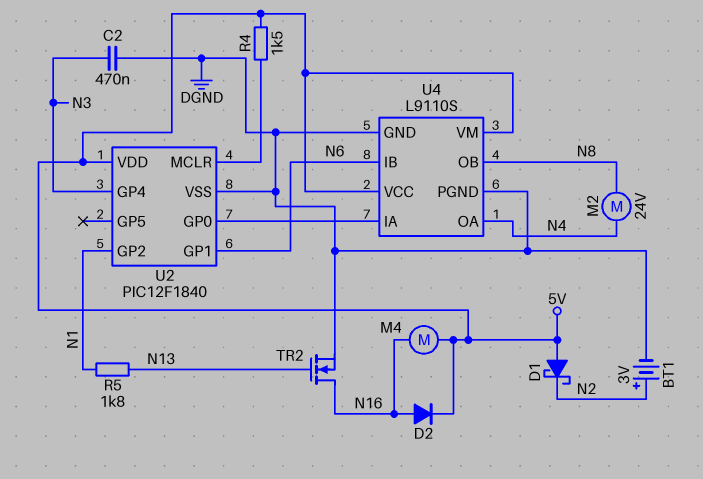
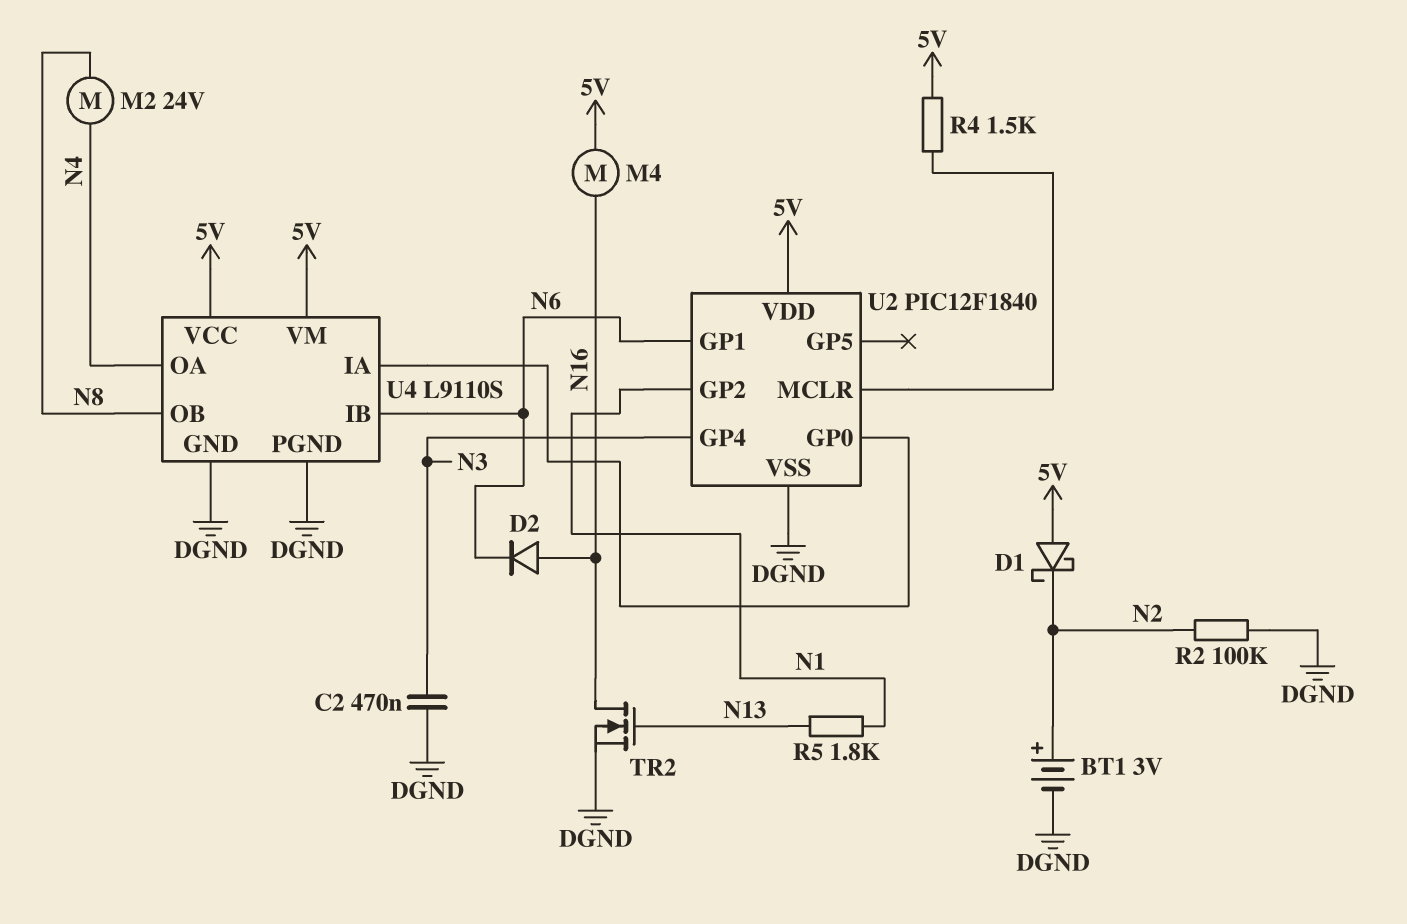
D2: diode (A N16, K 5V) -> diode (A N16, K N6)
R2: none -> 100k (DGND, N2)

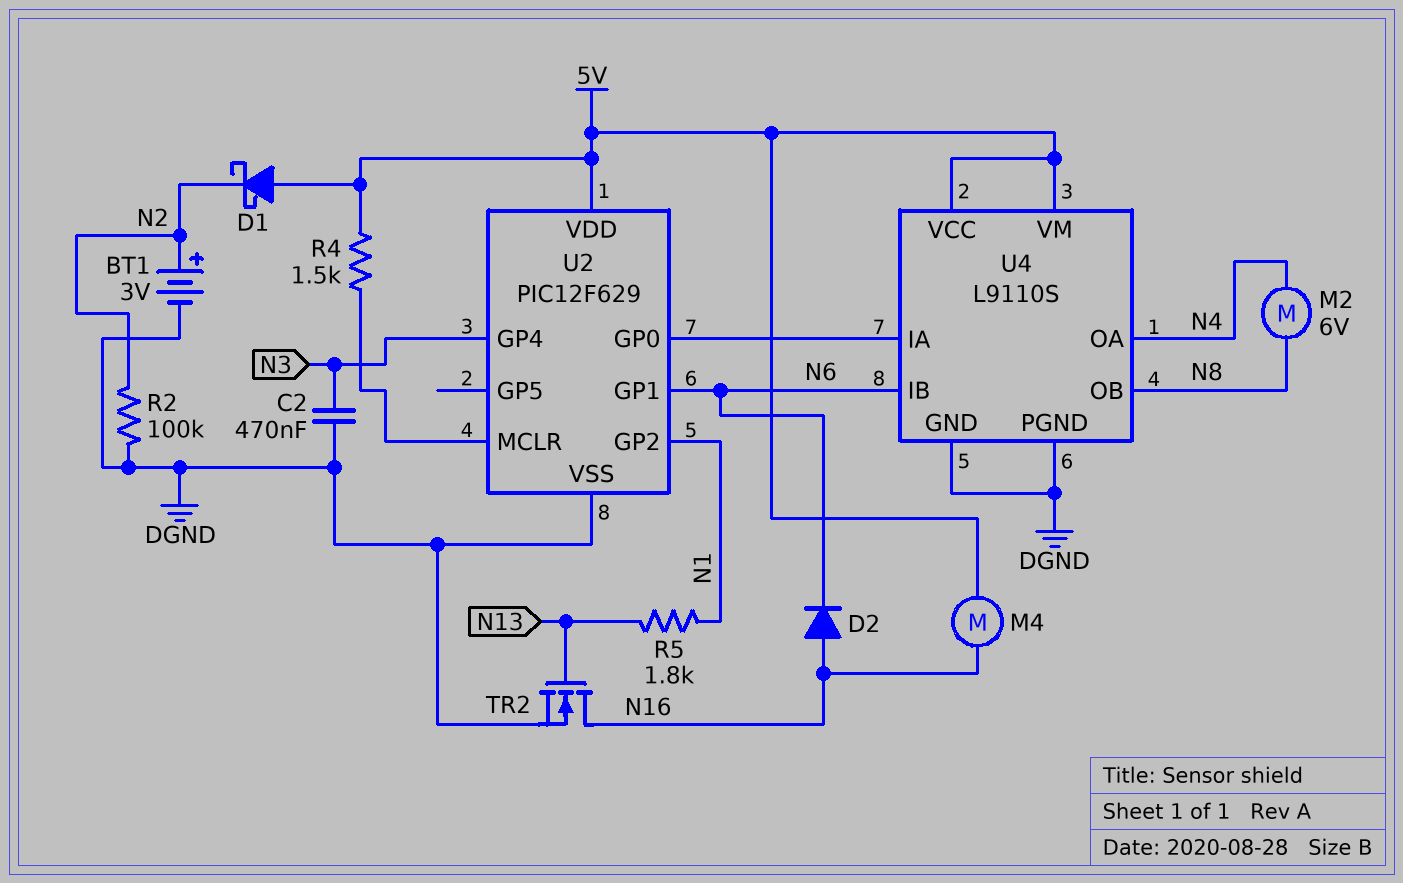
M2: motor 24V (N4, N8) -> motor 6V (N4, N8)
U2: PIC12F1840 -> PIC12F629

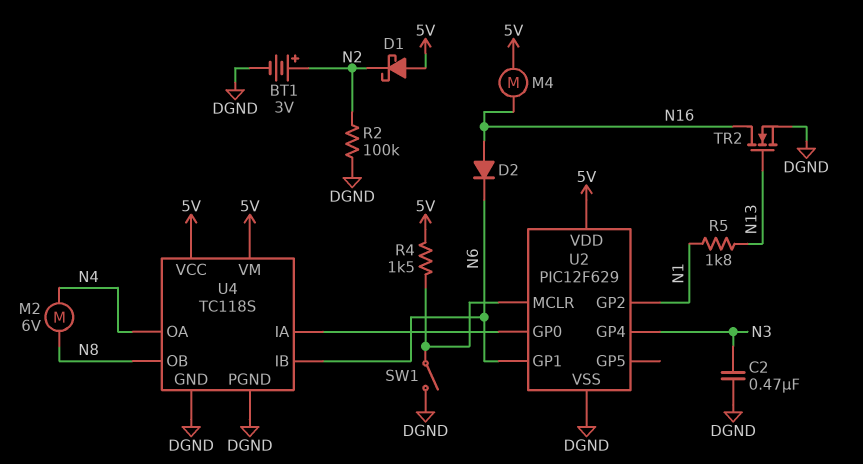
SW1: none -> switch (DGND, U2/MCLR)
U4: L9110S -> TC118S

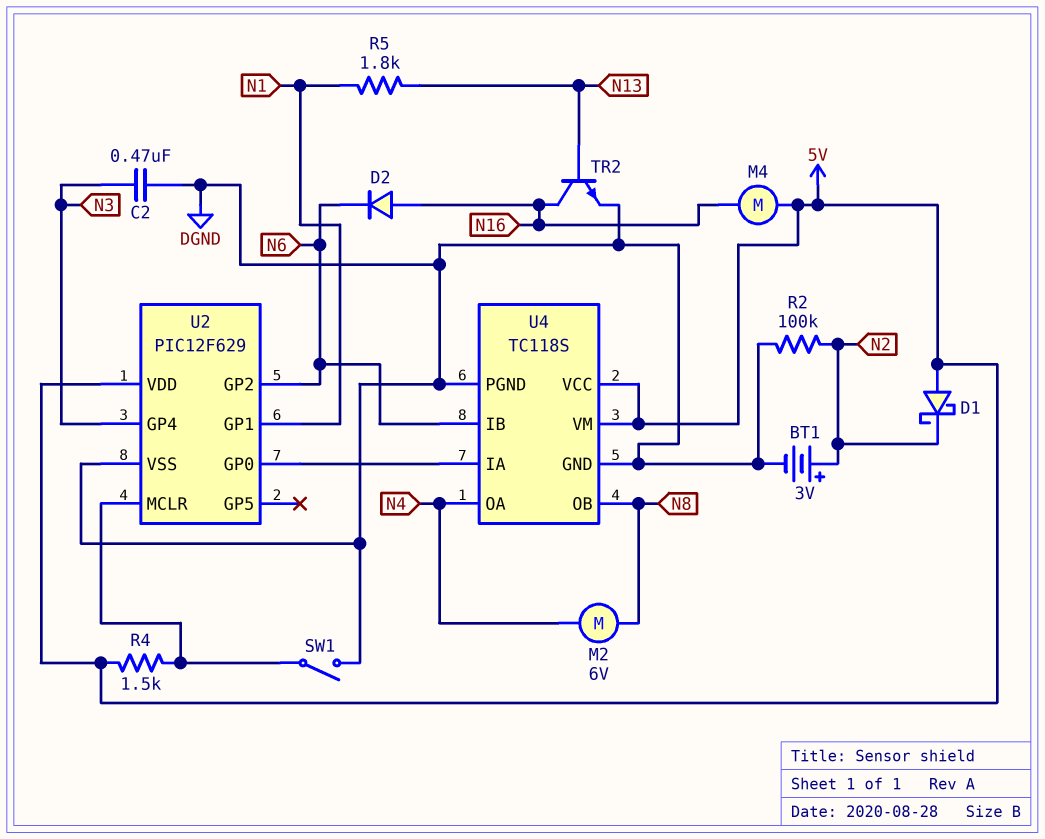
TR2: NMOS (G N13, D N16, S DGND) -> NPN (B N13, C N16, E DGND)
U2 pin GP1: N6 -> N1
U2 pin GP2: N1 -> N6

